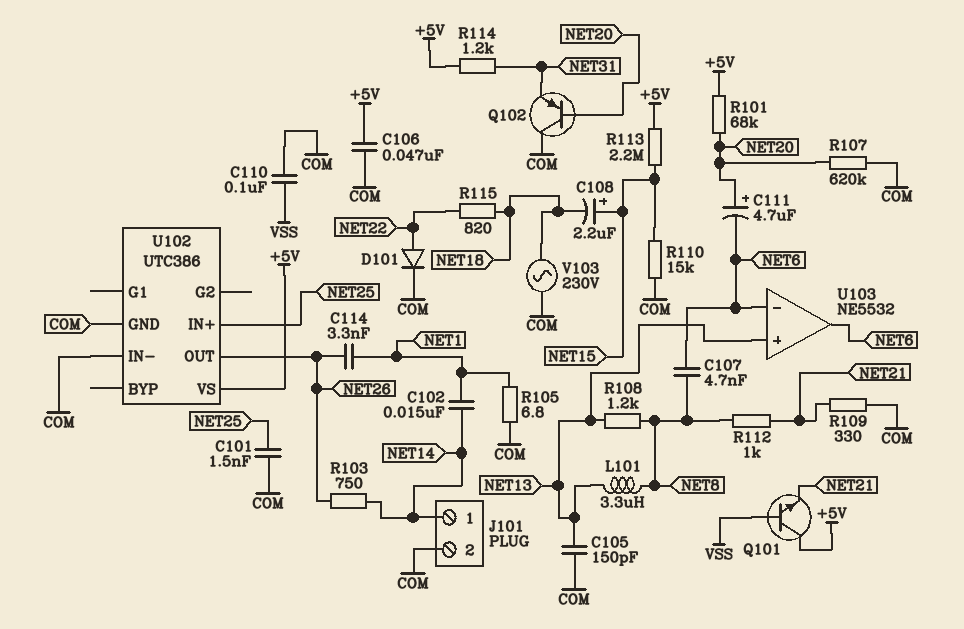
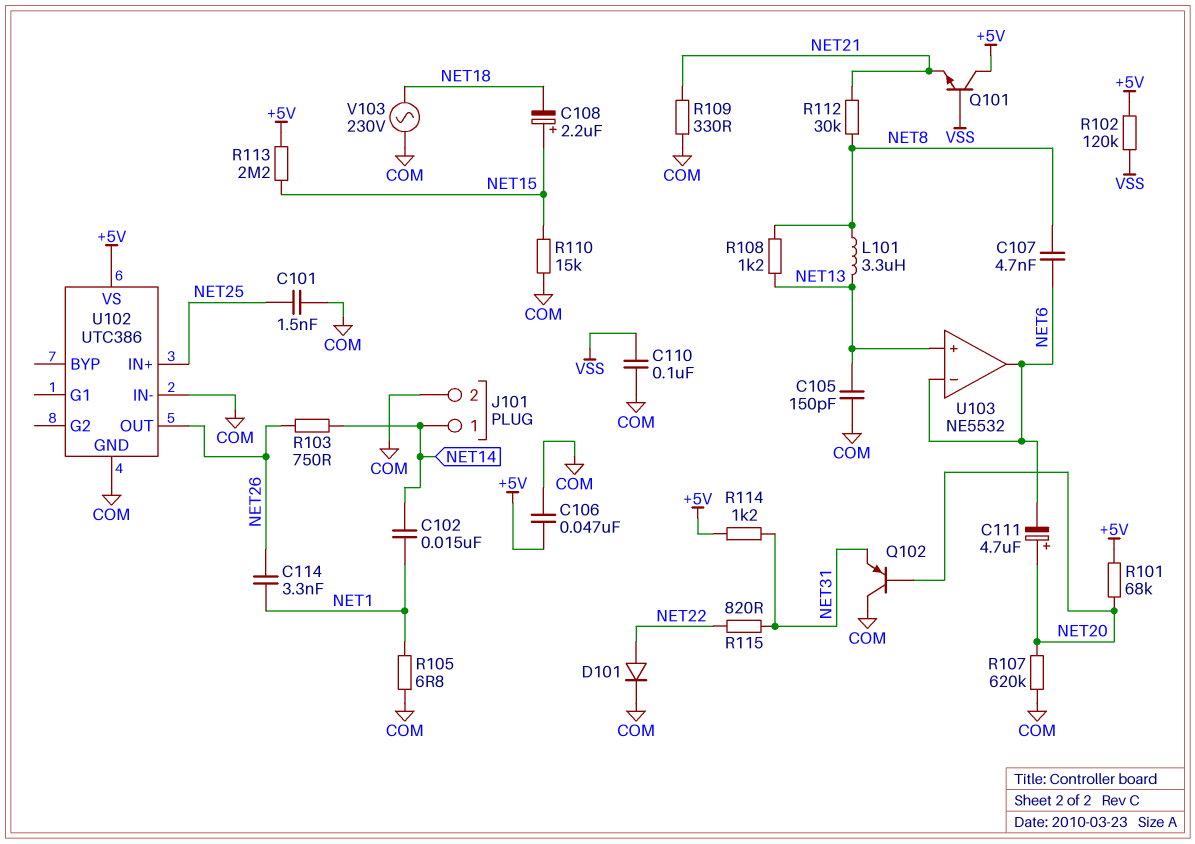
R102: none -> 120k (+5V, VSS)
R112: 1k (NET8, NET21) -> 30k (NET8, NET21)
R115: 820 (NET18, NET22) -> 820 (NET22, NET31)

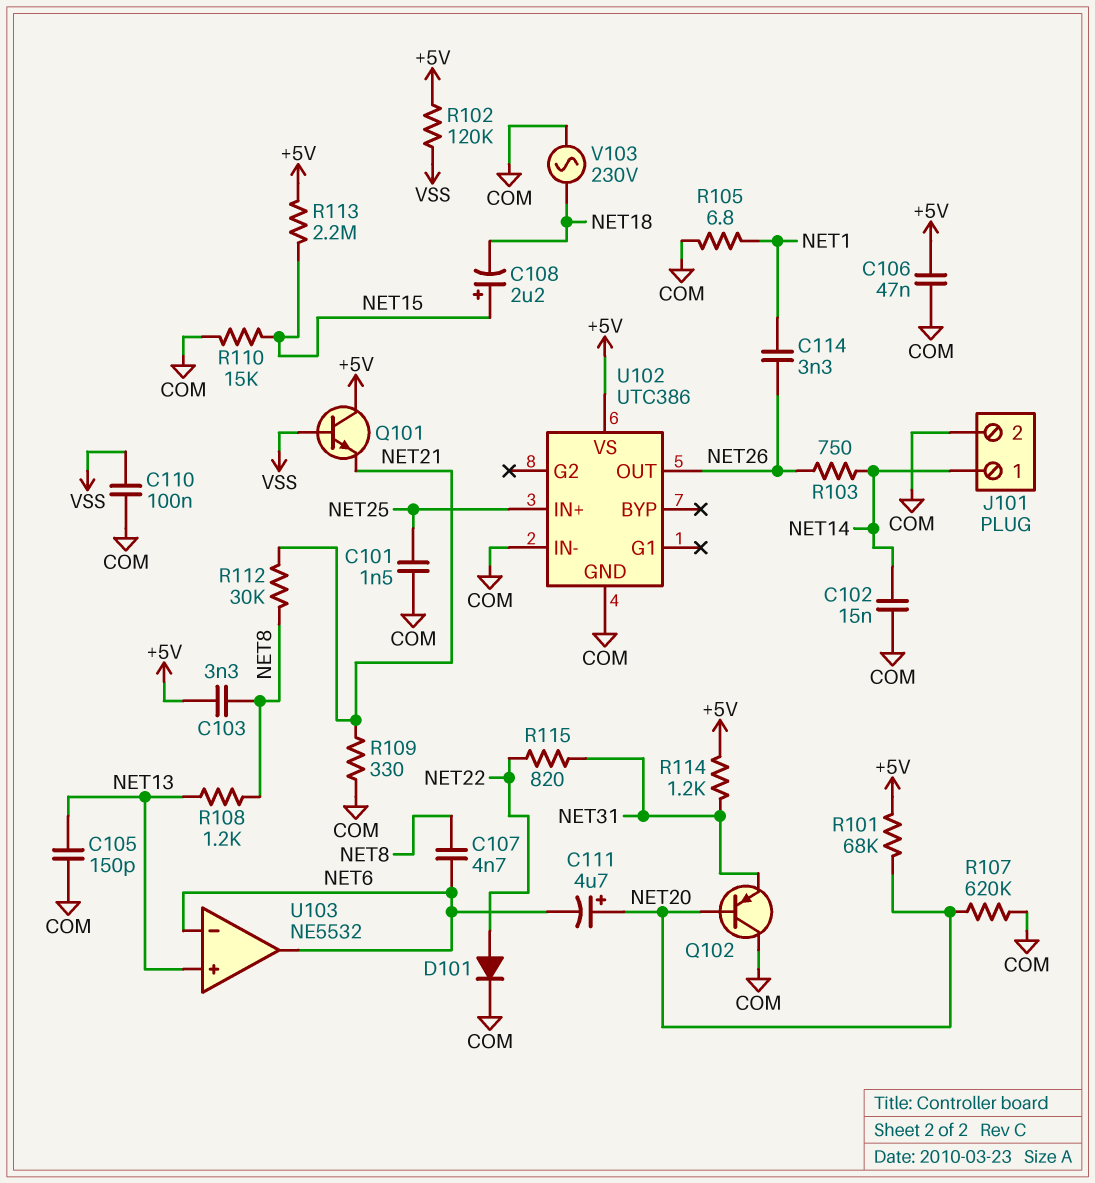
C102: 15nF (NET1, NET14) -> 15nF (COM, NET14)
C103: none -> 3.3nF (+5V, NET8)
L101: 3.3uH (NET8, NET13) -> none

